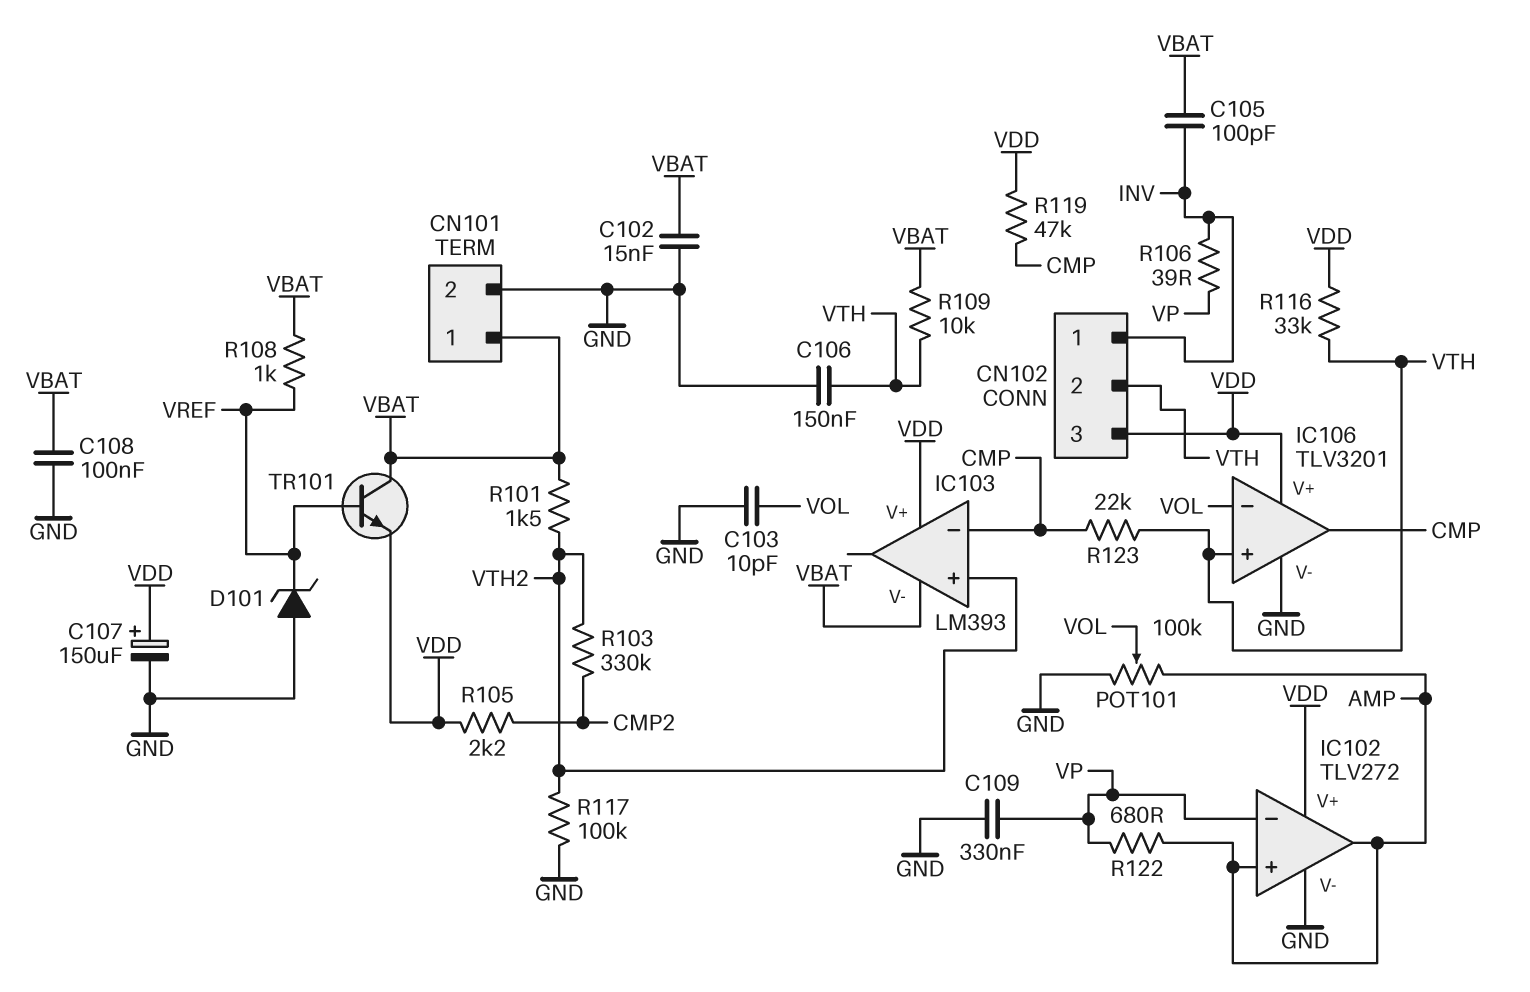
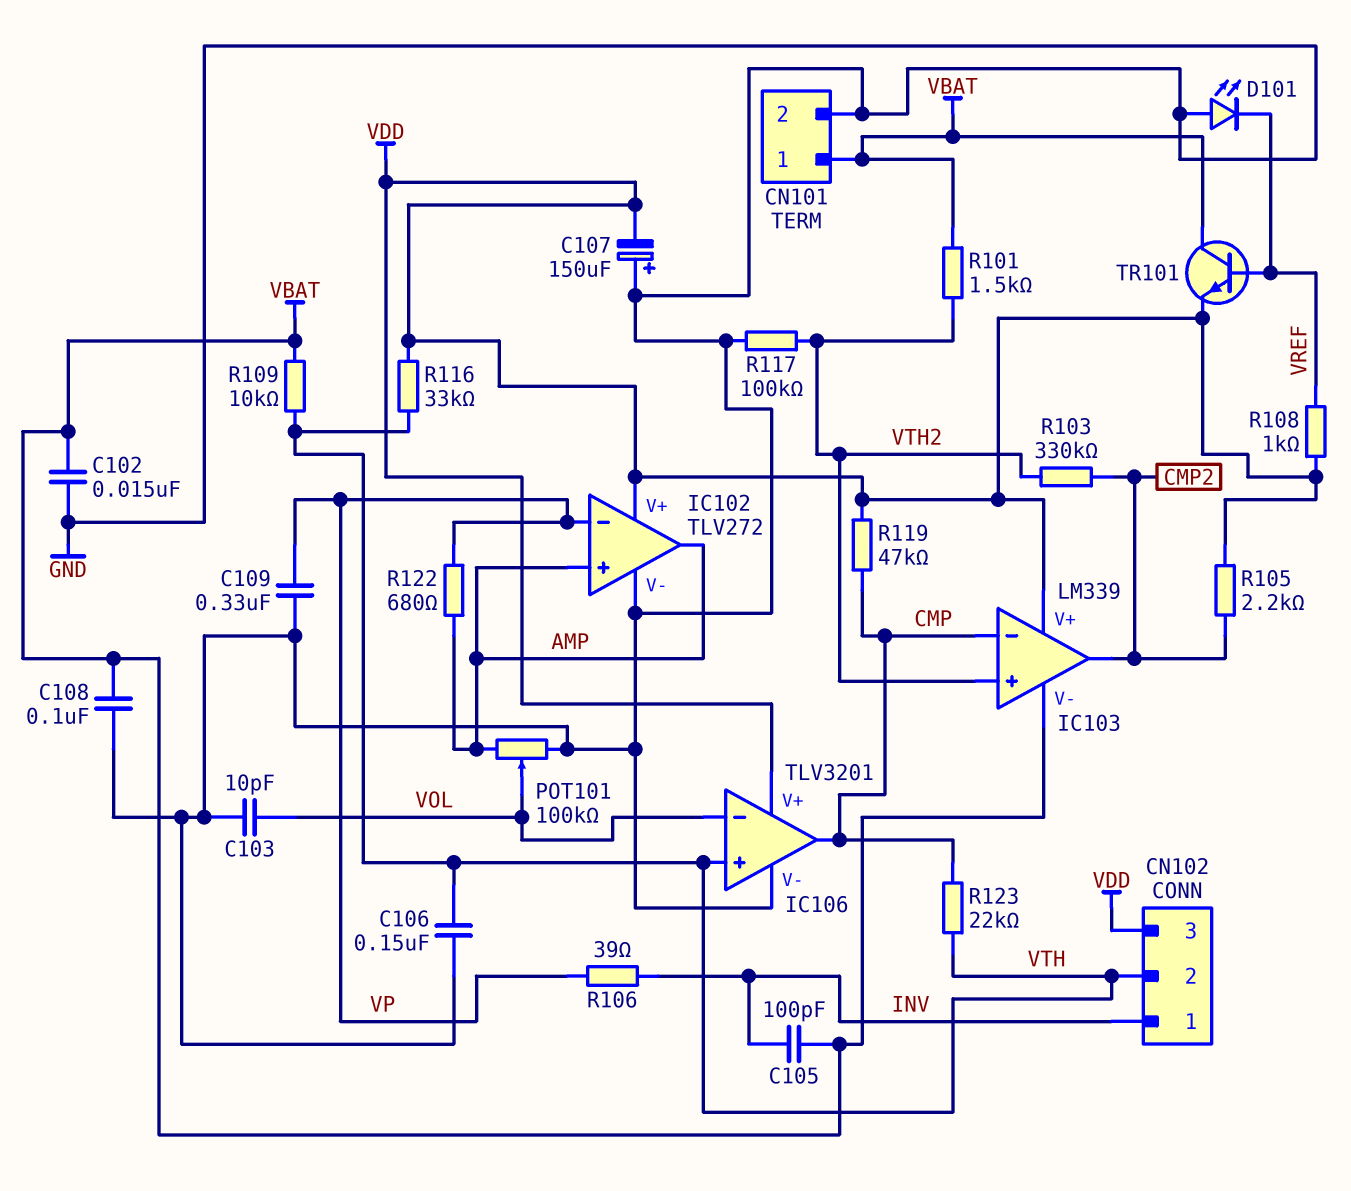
C107: 150uF (plus VDD, minus GND) -> 150uF (plus GND, minus VDD)
D101: zener (A GND, K VREF) -> LED (A GND, K VREF)
IC103: LM393 -> LM339
IC103 pin out: none -> CMP2
R108: 1k (VBAT, VREF) -> 1k (VDD, VREF)

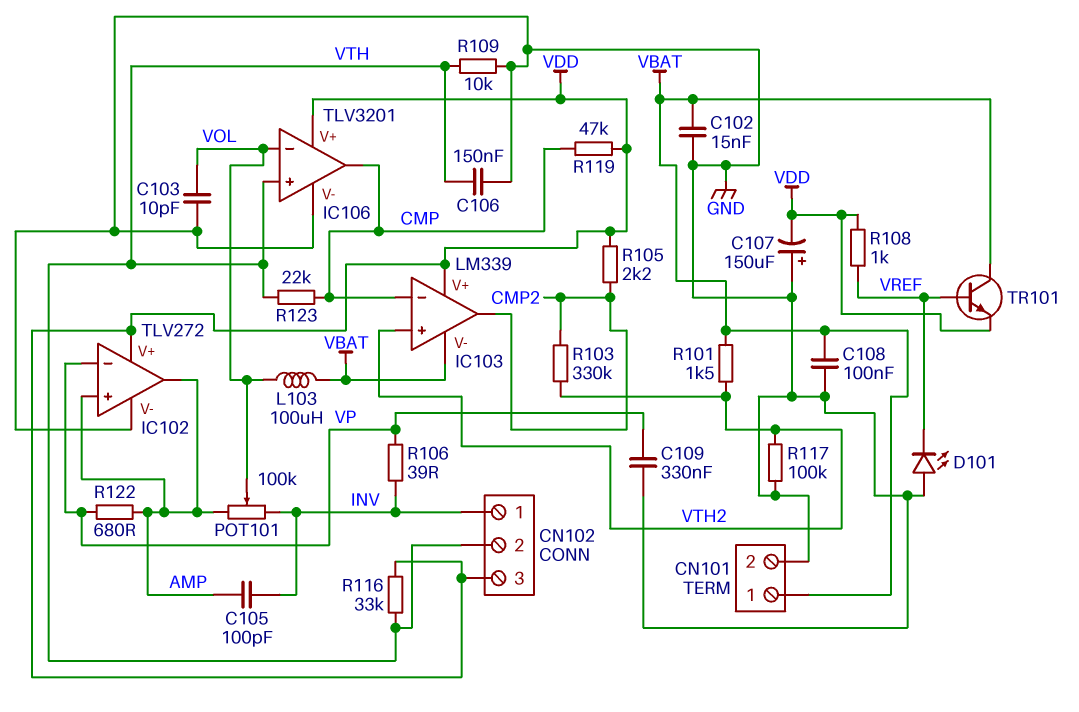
C105: 100pF (INV, VBAT) -> 100pF (AMP, INV)
L103: none -> 100uH (VBAT, VOL)
POT101: 100k (AMP, GND, wiper VOL) -> 100k (AMP, INV, wiper VOL)
R109: 10k (VBAT, VTH) -> 10k (GND, VTH)

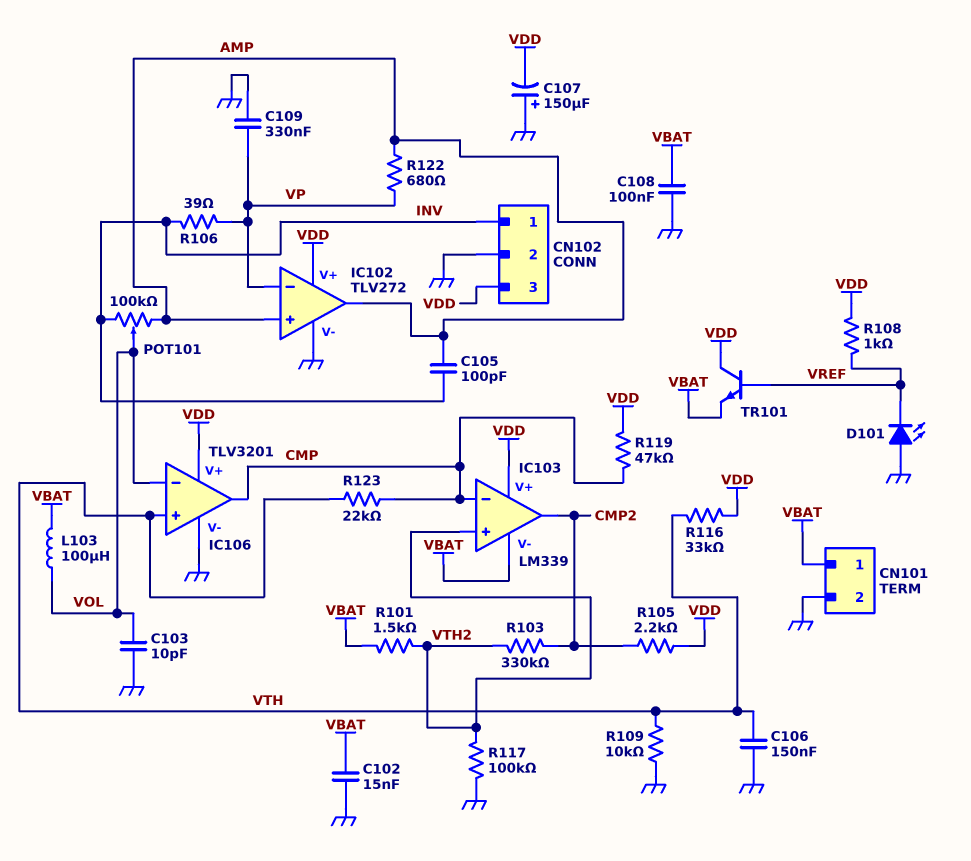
CN102 pin 2: VTH -> GND
TR101: NPN (B VREF, C VBAT, E VDD) -> NPN (B VREF, C VDD, E VBAT)

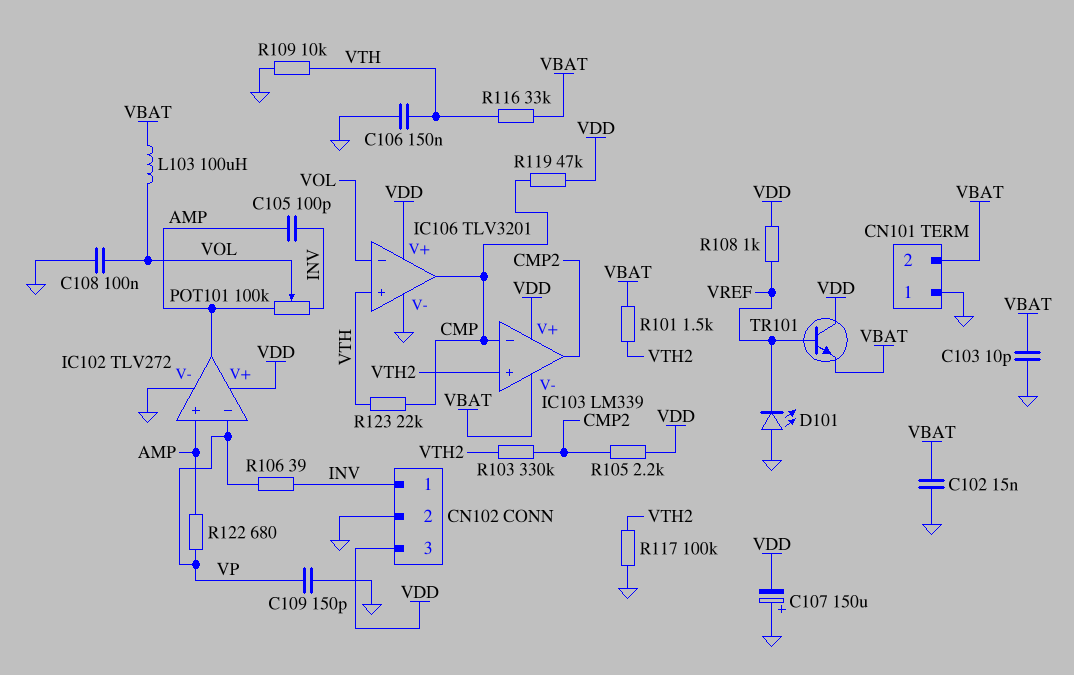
C103: 10pF (GND, VOL) -> 10pF (GND, VBAT)
C108: 100nF (GND, VBAT) -> 100nF (GND, VOL)
C109: 330nF (GND, VP) -> 150pF (GND, VP)
CN101 pin 1: VBAT -> GND
CN101 pin 2: GND -> VBAT
R116: 33k (VDD, VTH) -> 33k (VBAT, VTH)

